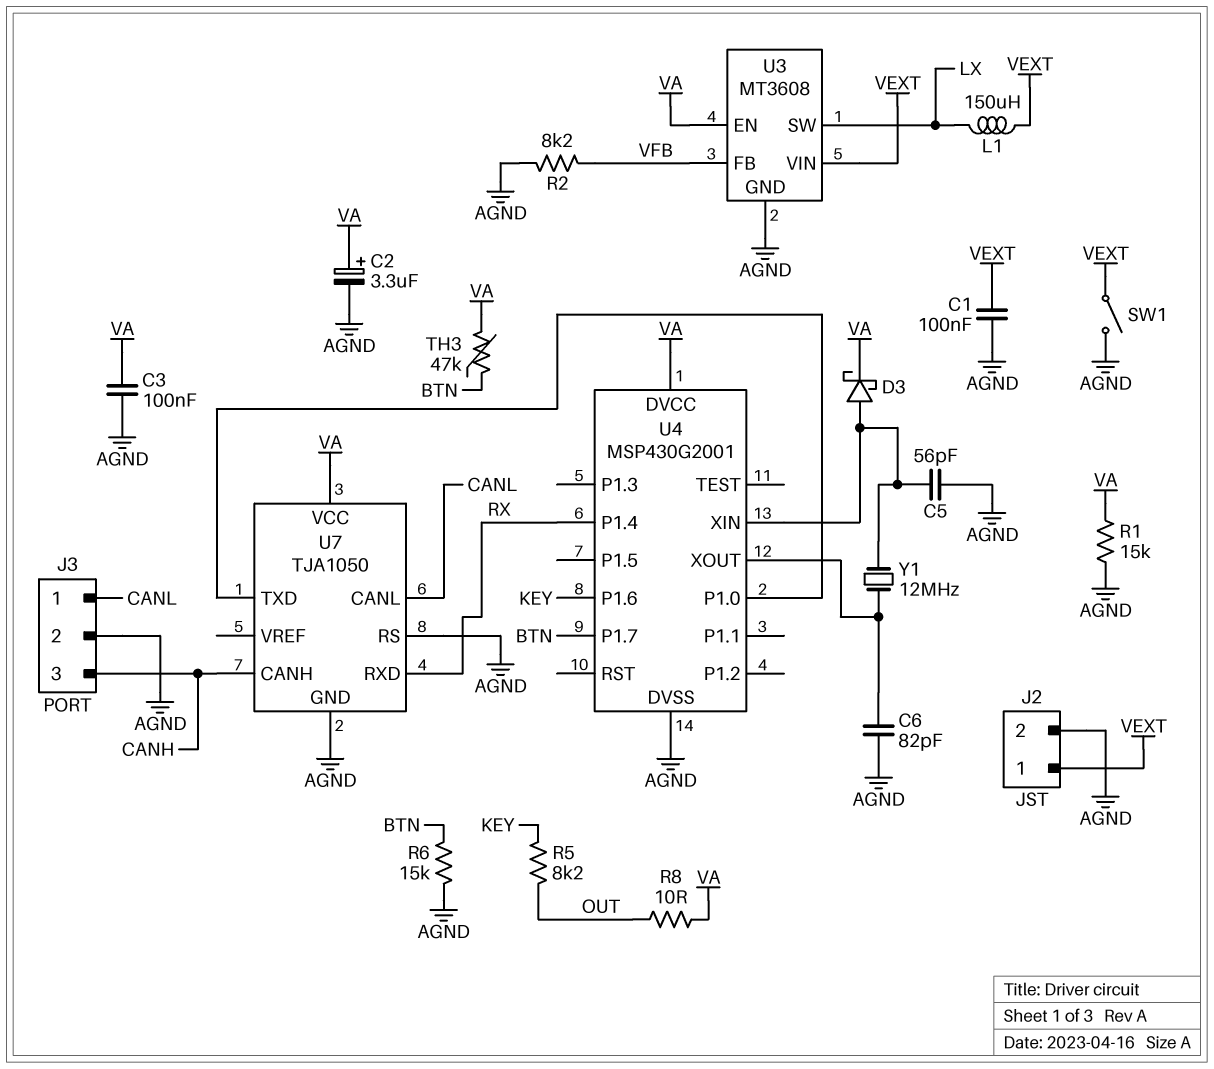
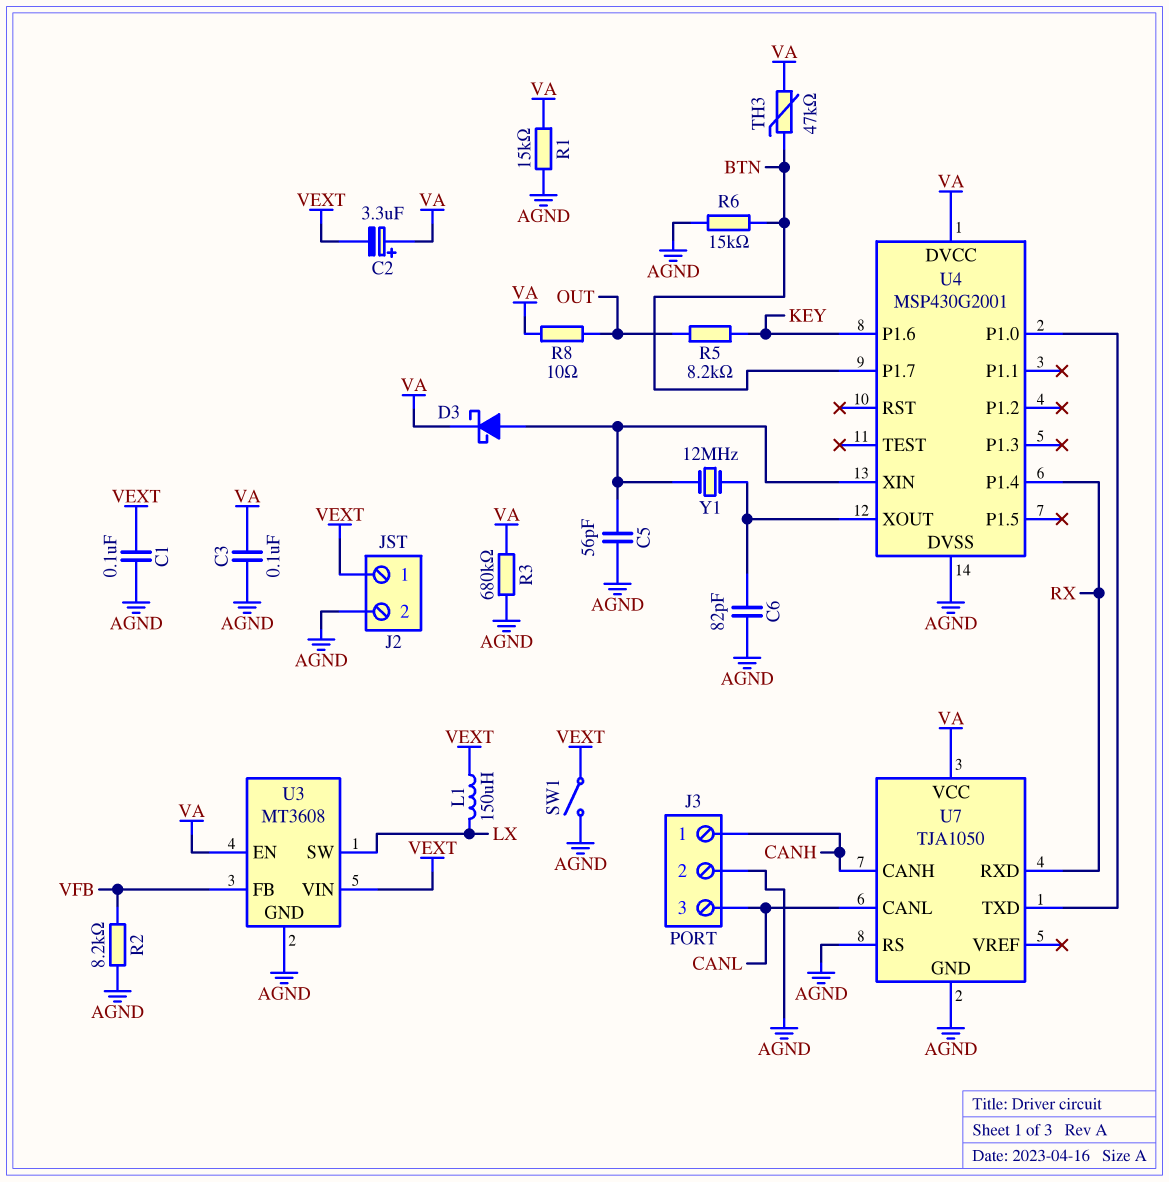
C2: 3.3uF (plus VA, minus AGND) -> 3.3uF (plus VA, minus VEXT)
J3 pin 1: CANL -> CANH
J3 pin 3: CANH -> CANL
R3: none -> 680k (AGND, VA)

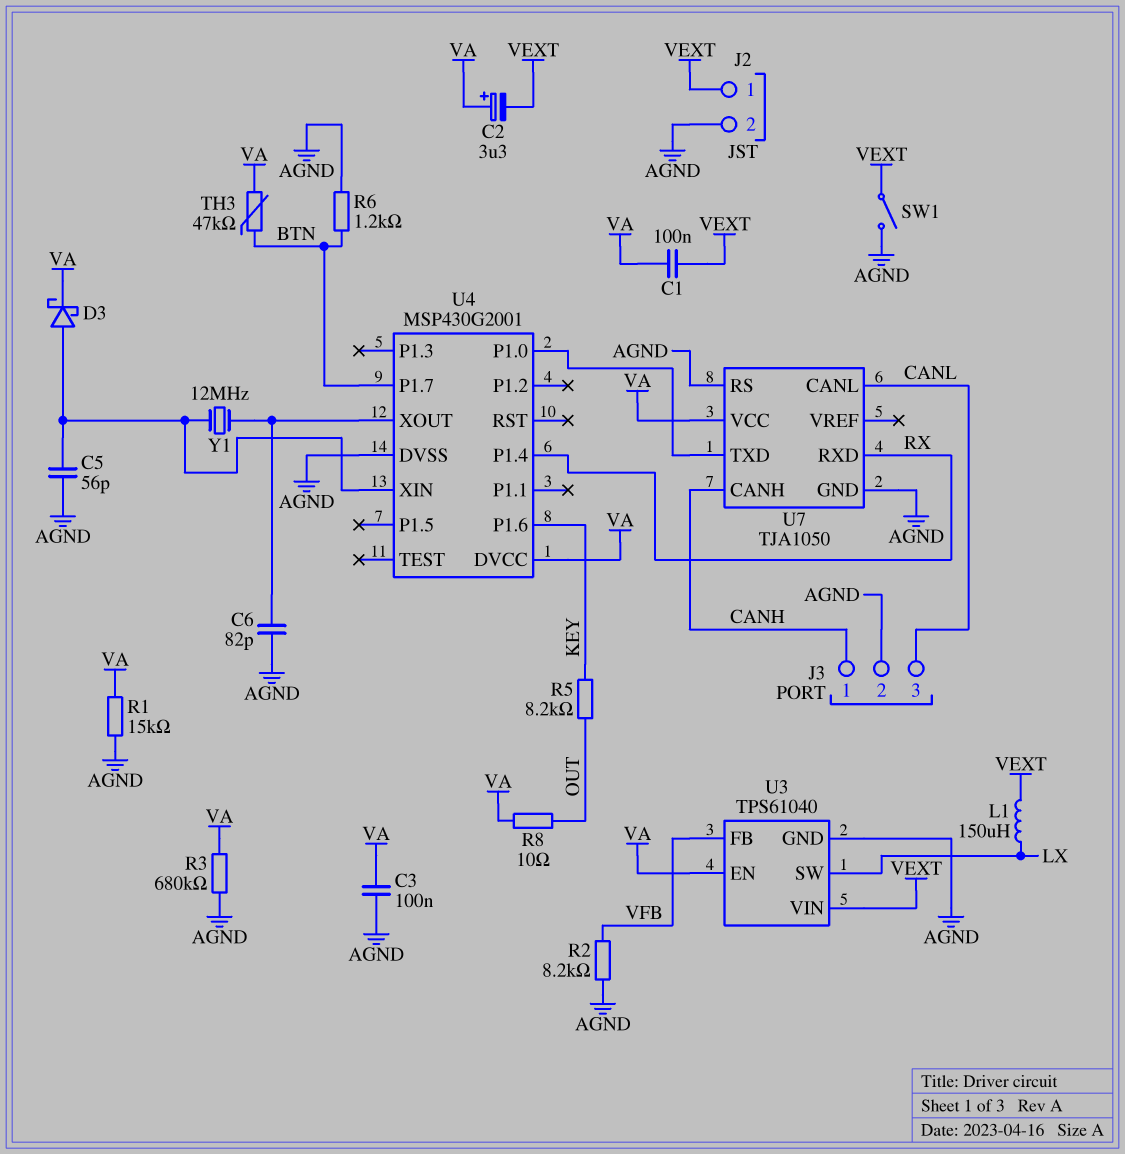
C1: 100nF (AGND, VEXT) -> 100nF (VA, VEXT)
R6: 15k (AGND, BTN) -> 1.2k (AGND, BTN)
U3: MT3608 -> TPS61040

